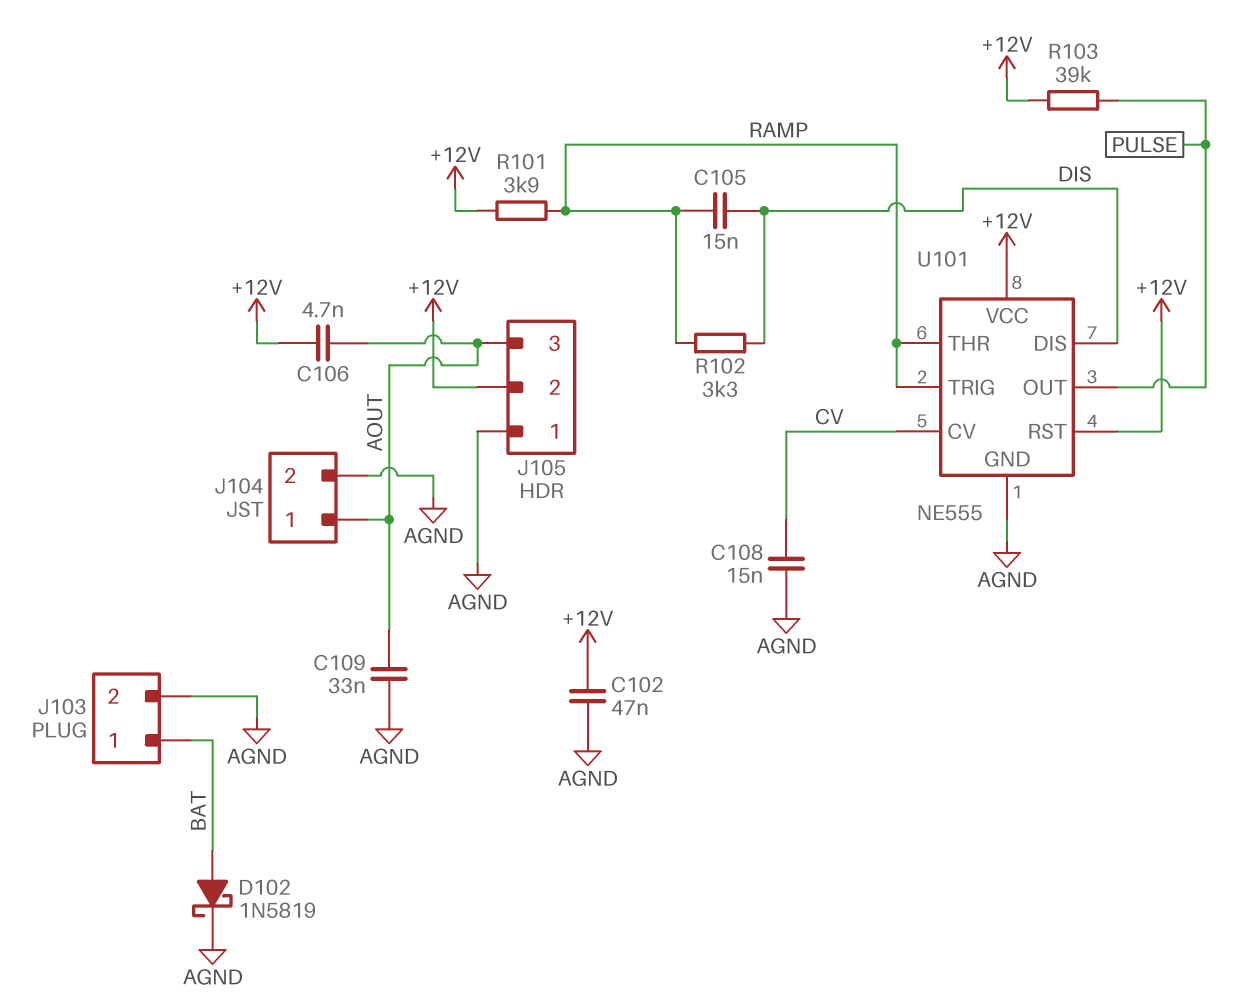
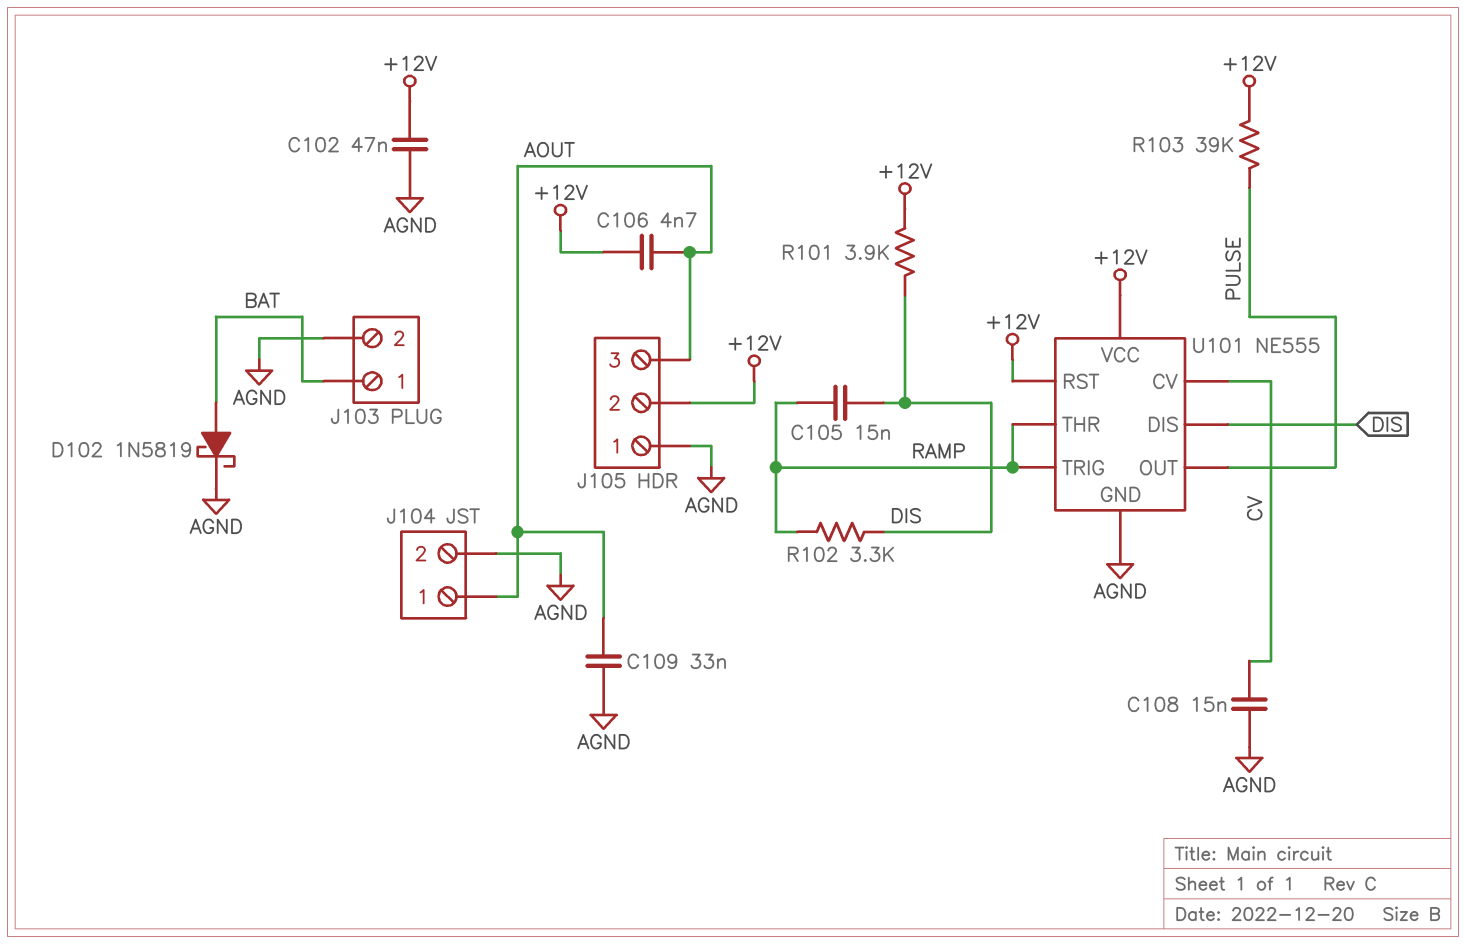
R101: 3.9k (+12V, RAMP) -> 3.9k (+12V, DIS)

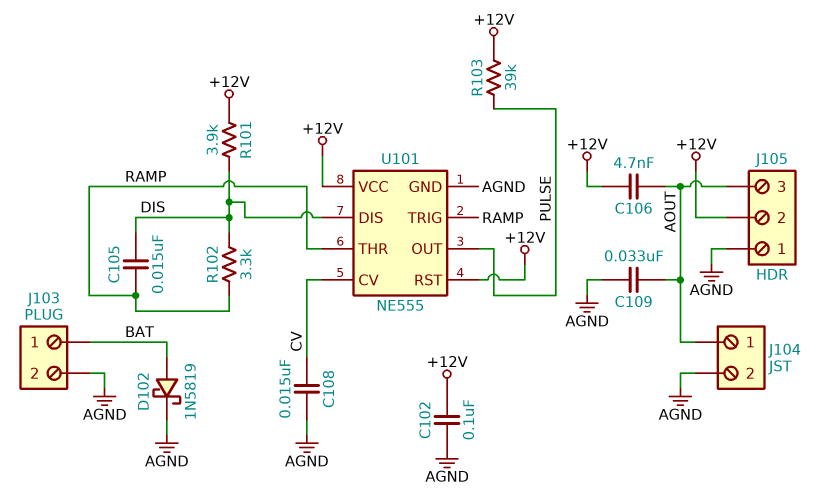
C102: 47nF (+12V, AGND) -> 100nF (+12V, AGND)

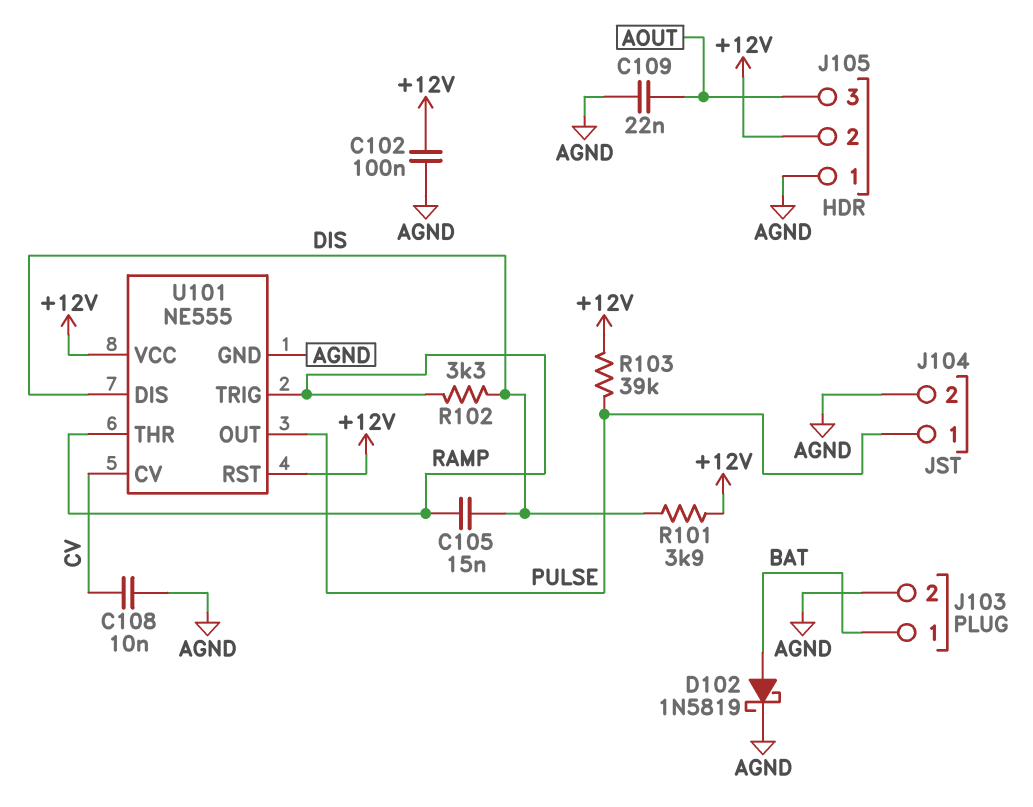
C106: 4.7nF (+12V, AOUT) -> none
C108: 15nF (AGND, CV) -> 10nF (AGND, CV)
C109: 33nF (AGND, AOUT) -> 22nF (AGND, AOUT)
J104 pin 1: AOUT -> PULSE

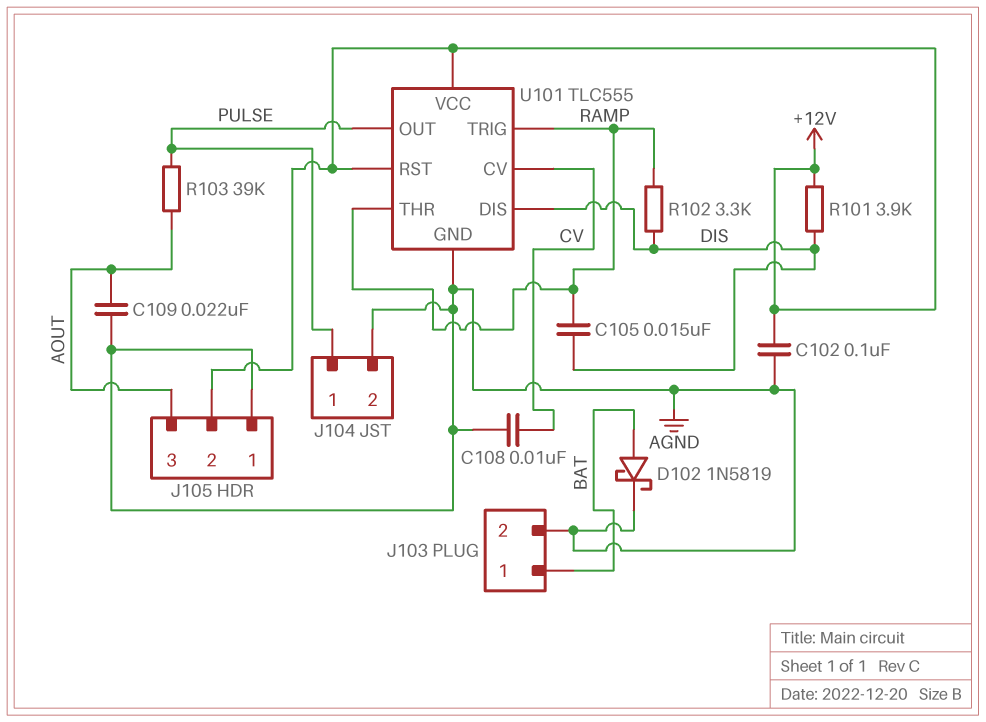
R103: 39k (+12V, PULSE) -> 39k (AOUT, PULSE)
U101: NE555 -> TLC555

